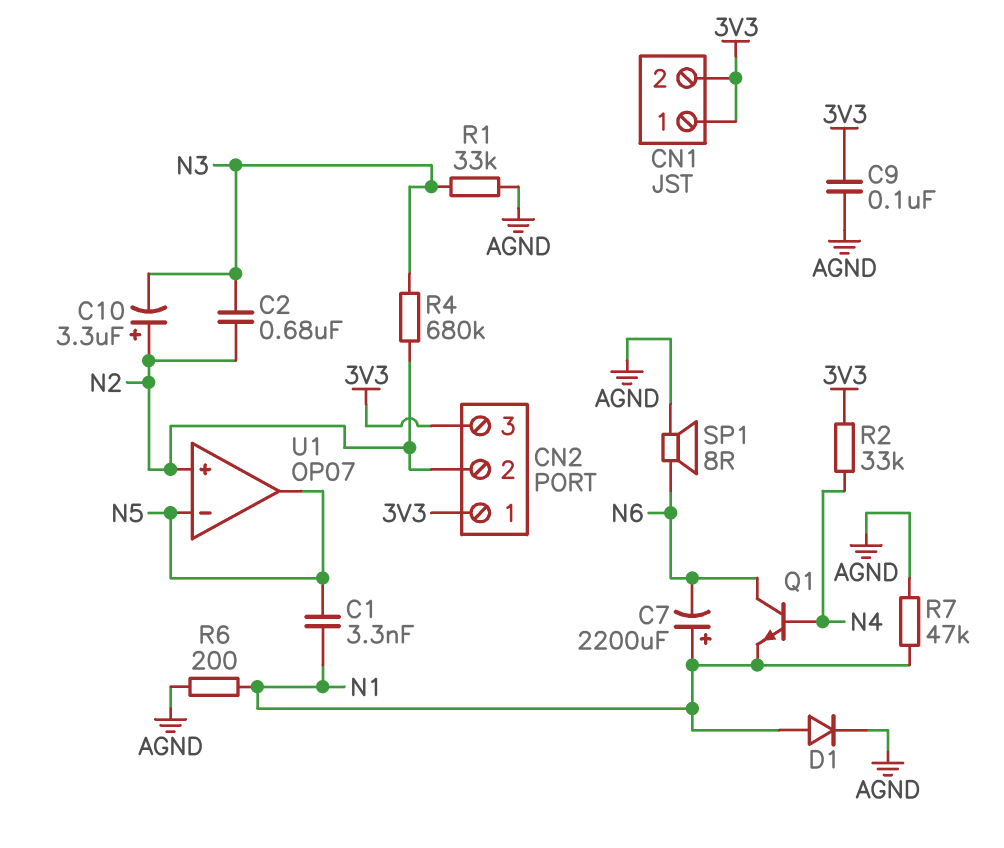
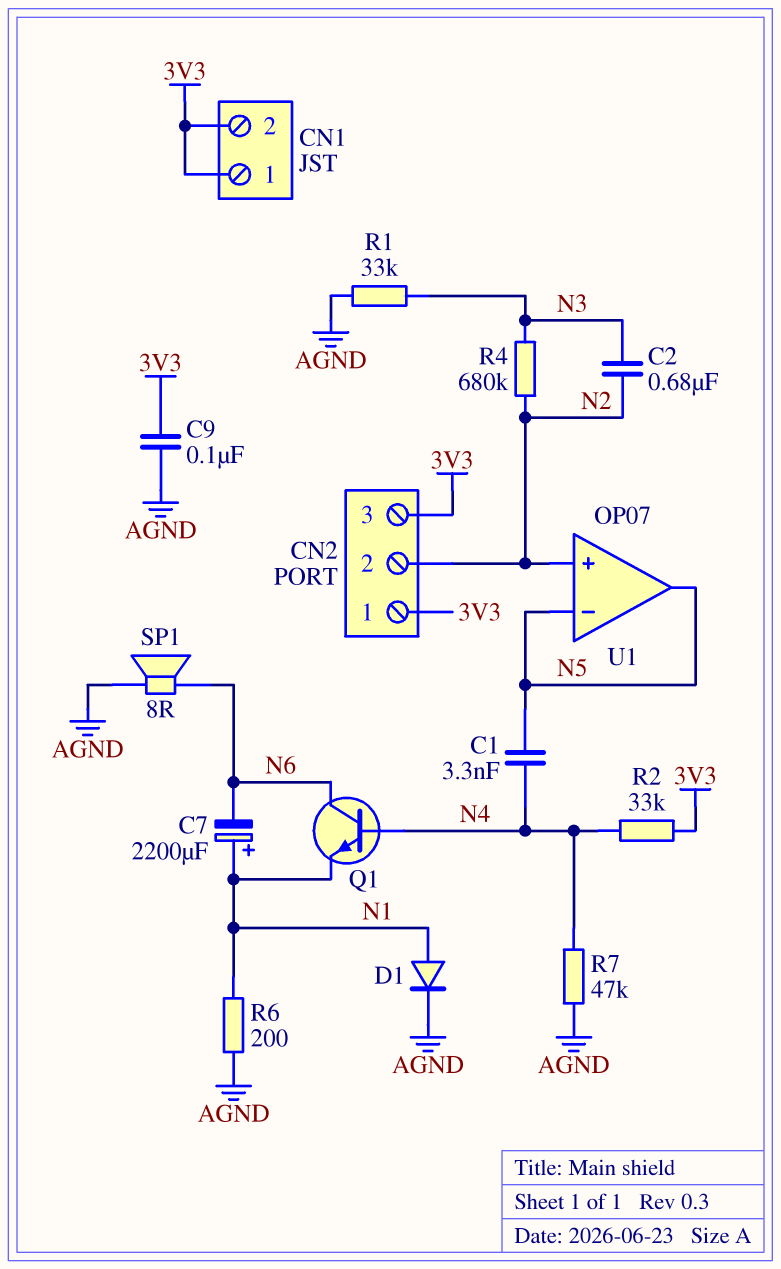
C1: 3.3nF (N1, N5) -> 3.3nF (N4, N5)
C10: 3.3uF (plus N2, minus N3) -> none
R7: 47k (AGND, N1) -> 47k (AGND, N4)

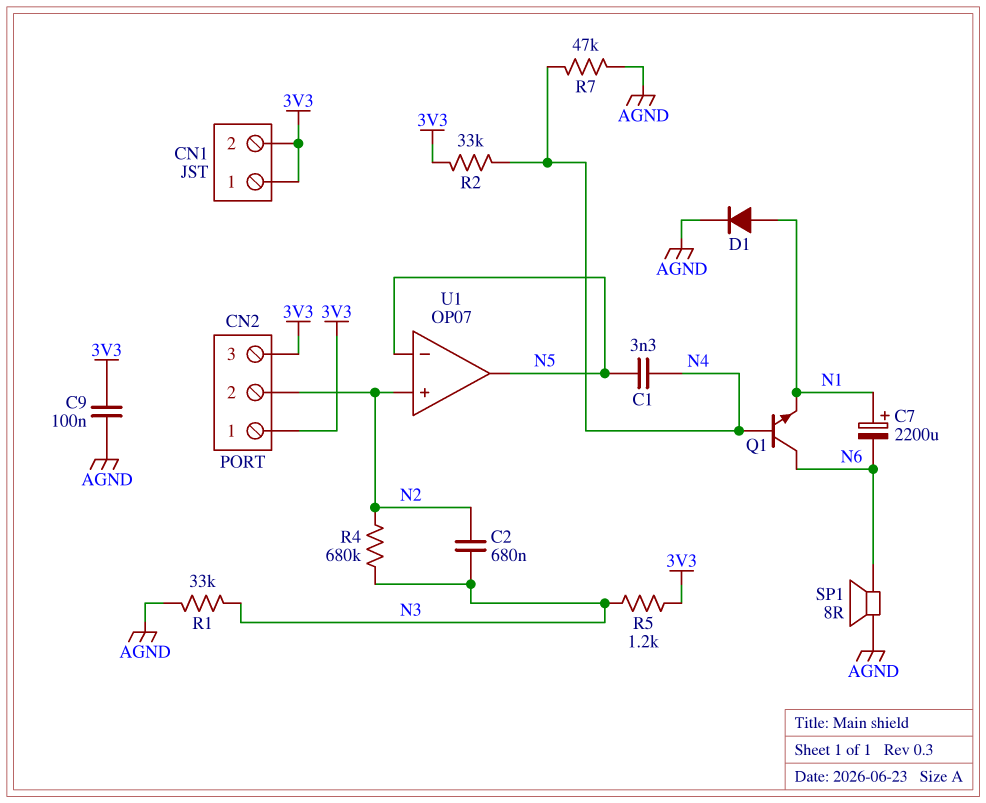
R5: none -> 1.2k (3V3, N3)
R6: 200 (AGND, N1) -> none

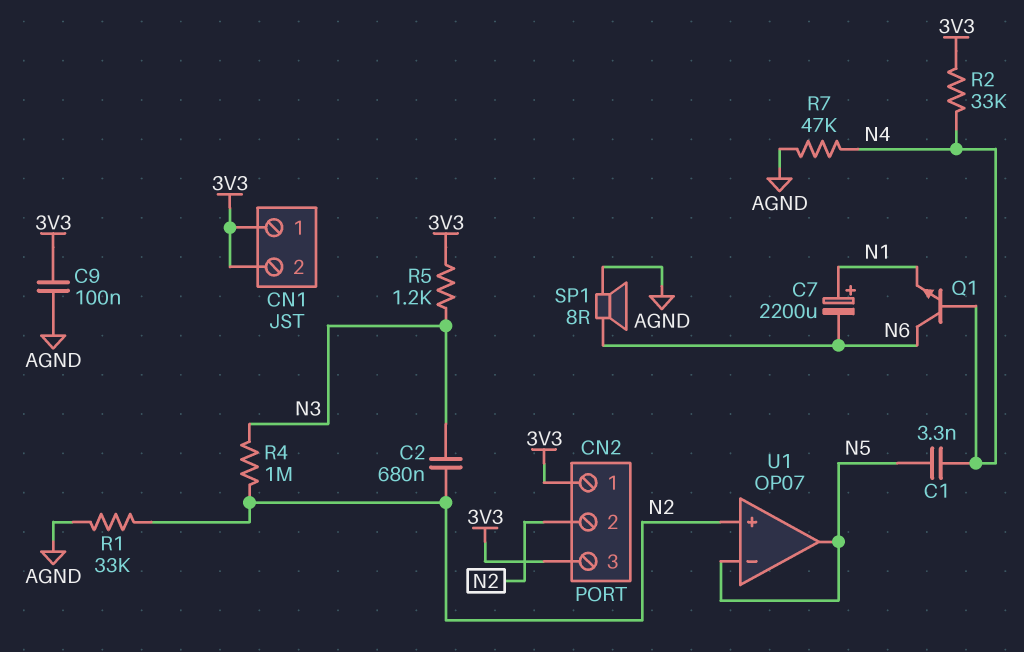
D1: diode (A N1, K AGND) -> none
R1: 33k (AGND, N3) -> 33k (AGND, N2)
R4: 680k (N2, N3) -> 1M (N2, N3)

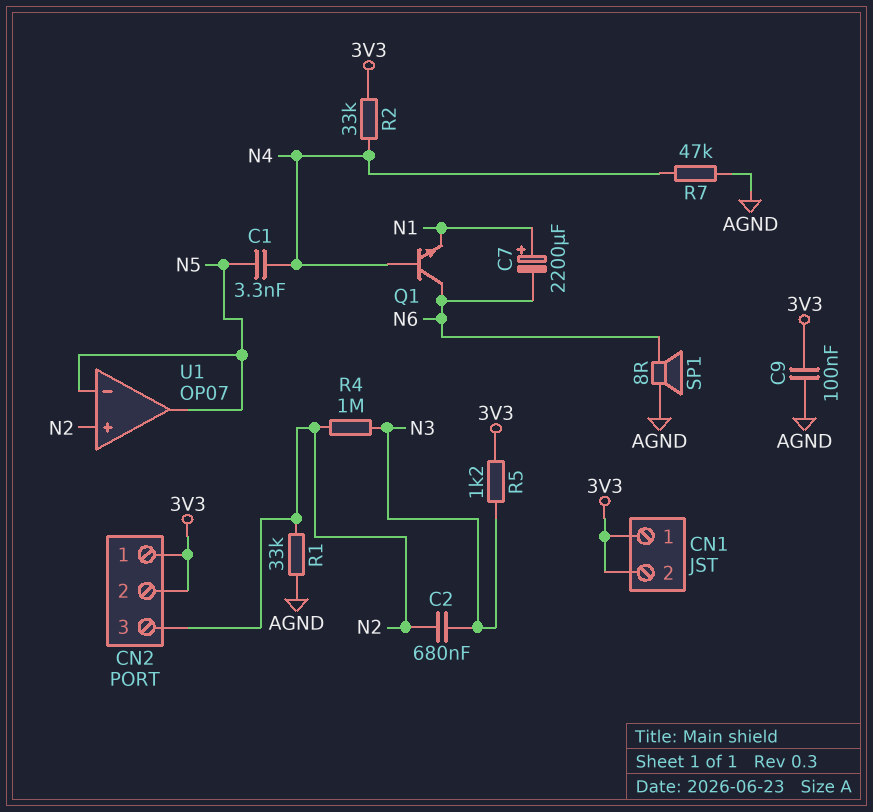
CN2 pin 2: N2 -> 3V3
CN2 pin 3: 3V3 -> N2

